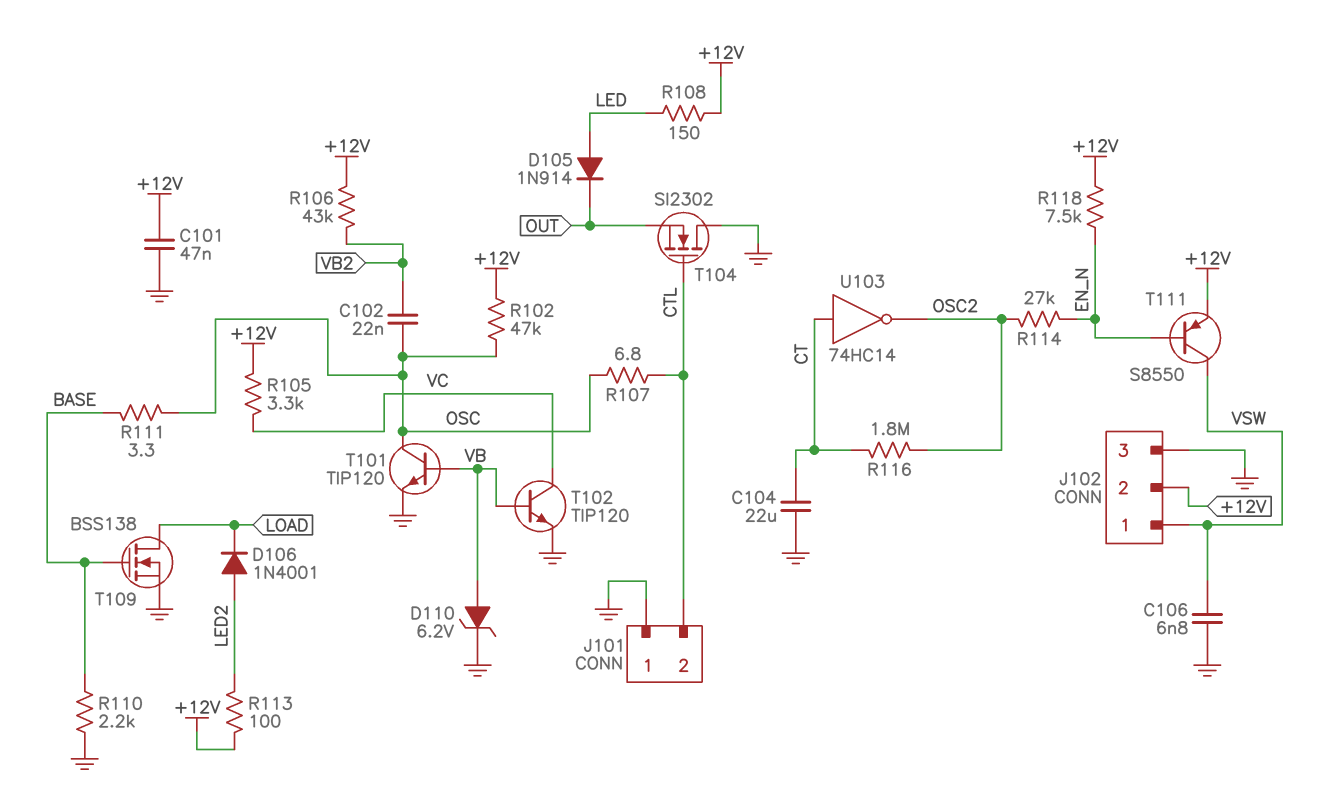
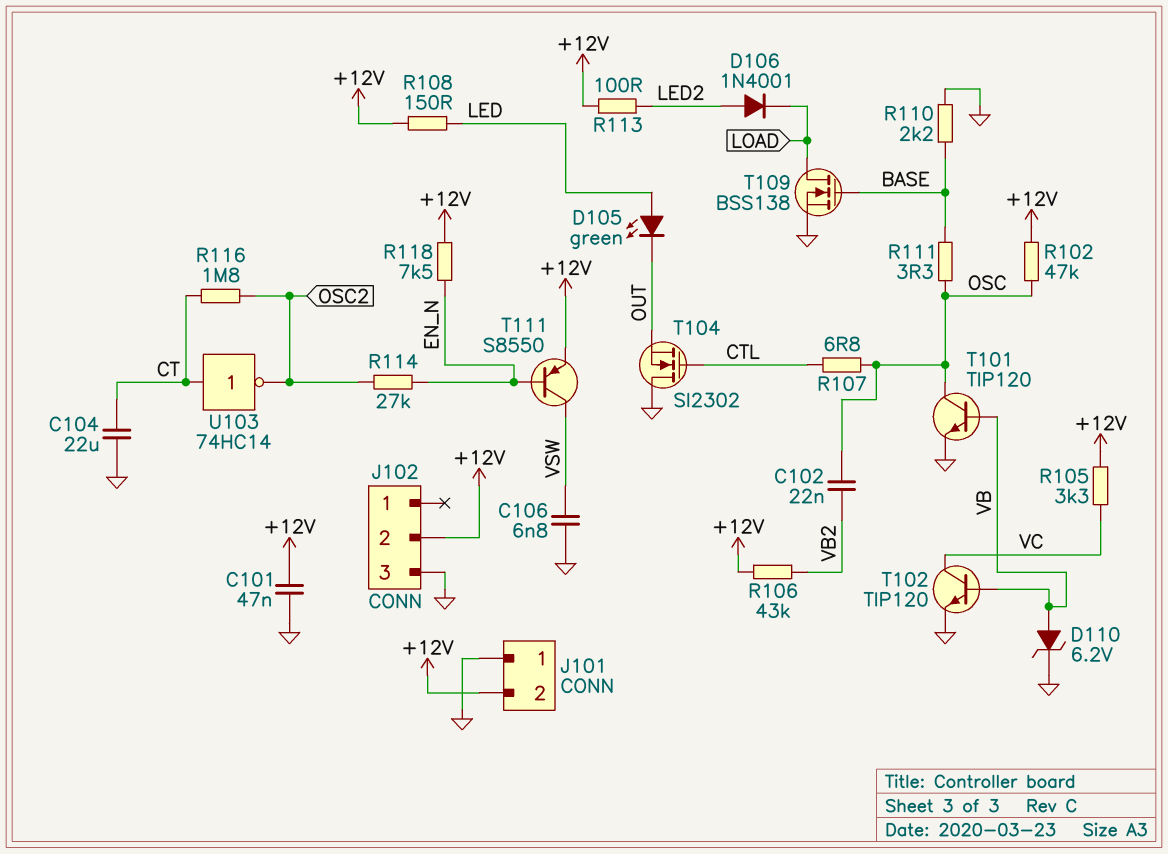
D105: diode 1N914 (A LED, K OUT) -> LED green (A LED, K OUT)
J101 pin 2: CTL -> +12V
J102 pin 1: VSW -> none

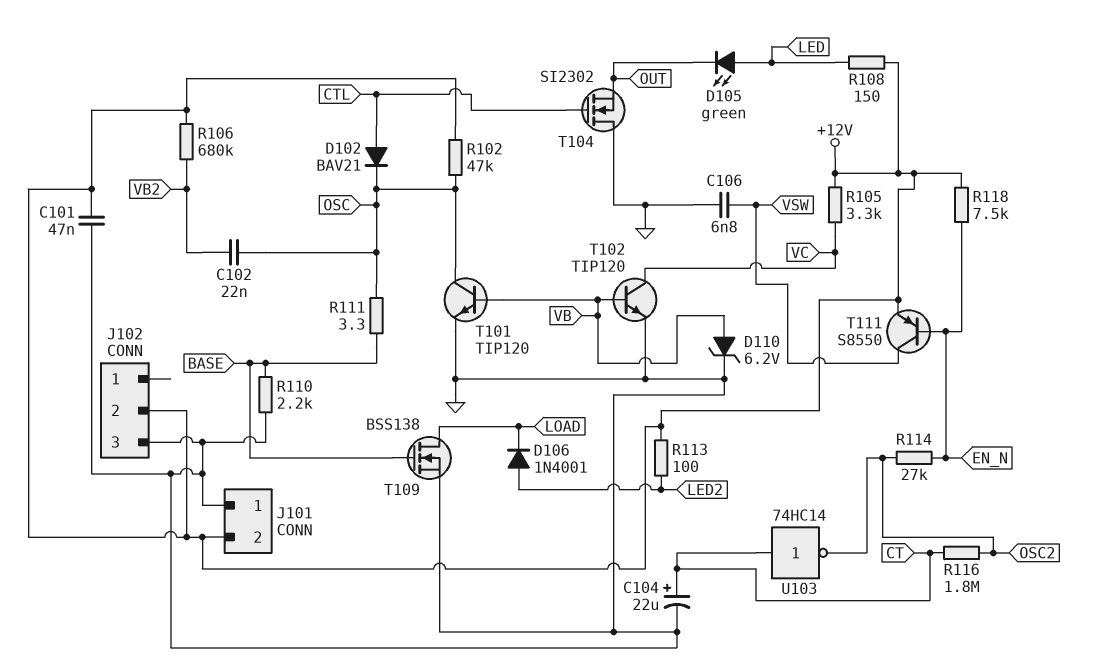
C104: 22uF (CT, GND) -> 22uF (plus CT, minus GND)
D102: none -> diode BAV21 (A CTL, K OSC)
R106: 43k (+12V, VB2) -> 680k (+12V, VB2)
R107: 6.8 (CTL, OSC) -> none

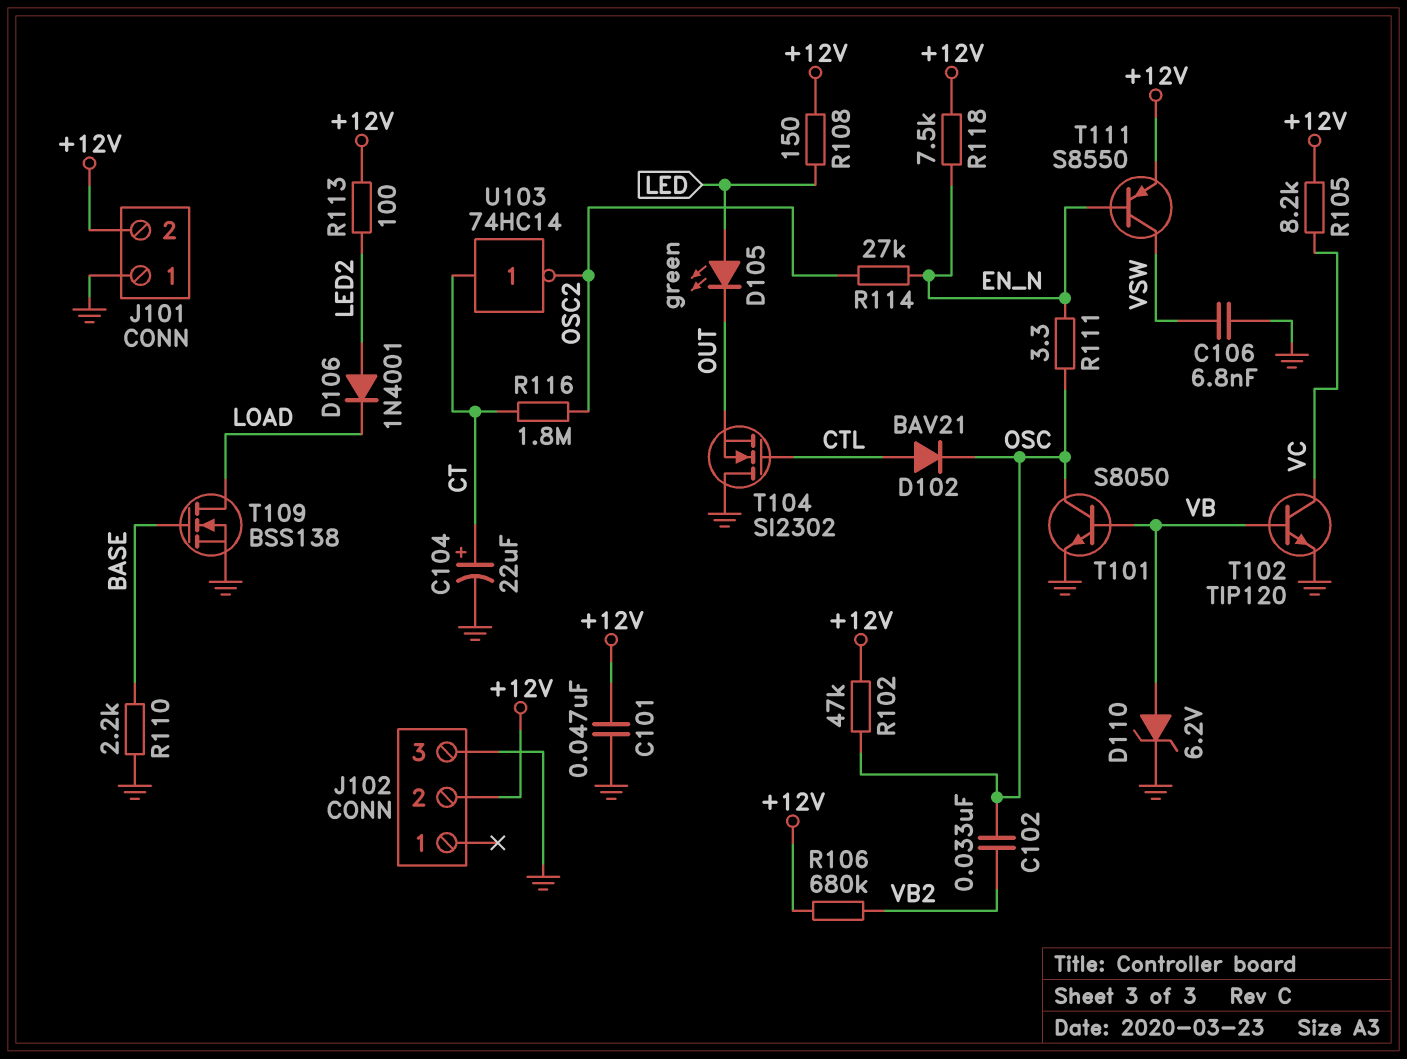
C102: 22nF (OSC, VB2) -> 33nF (OSC, VB2)
R105: 3.3k (+12V, VC) -> 8.2k (+12V, VC)
R111: 3.3 (BASE, OSC) -> 3.3 (EN_N, OSC)
T101: NPN TIP120 (B VB, C OSC, E GND) -> NPN S8050 (B VB, C OSC, E GND)

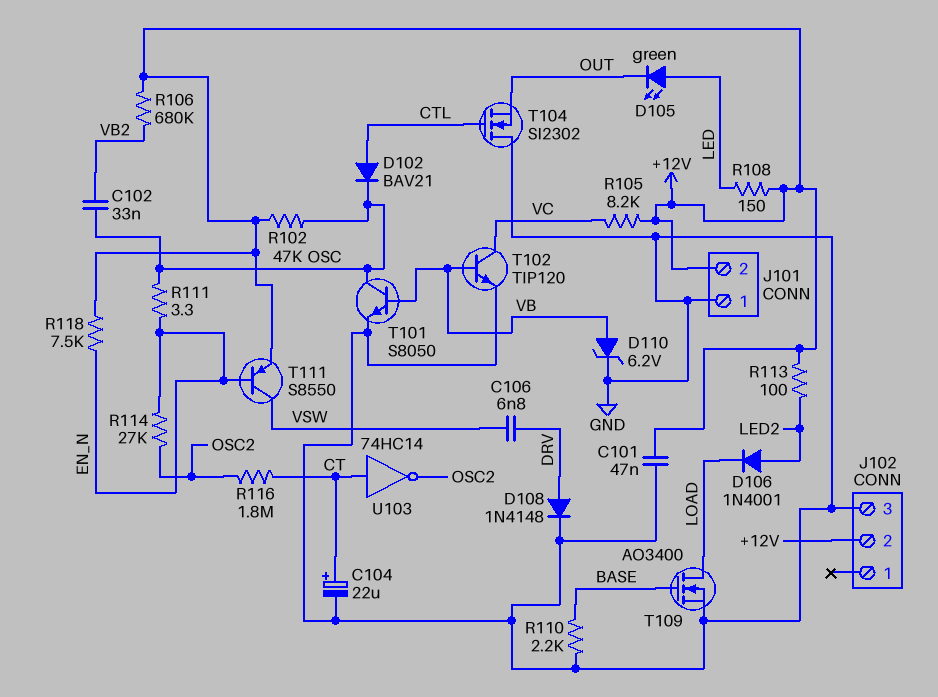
C106: 6.8nF (GND, VSW) -> 6.8nF (DRV, VSW)
D108: none -> diode 1N4148 (A DRV, K GND)
T109: NMOS BSS138 (G BASE, D LOAD, S GND) -> NMOS AO3400 (G BASE, D LOAD, S GND)

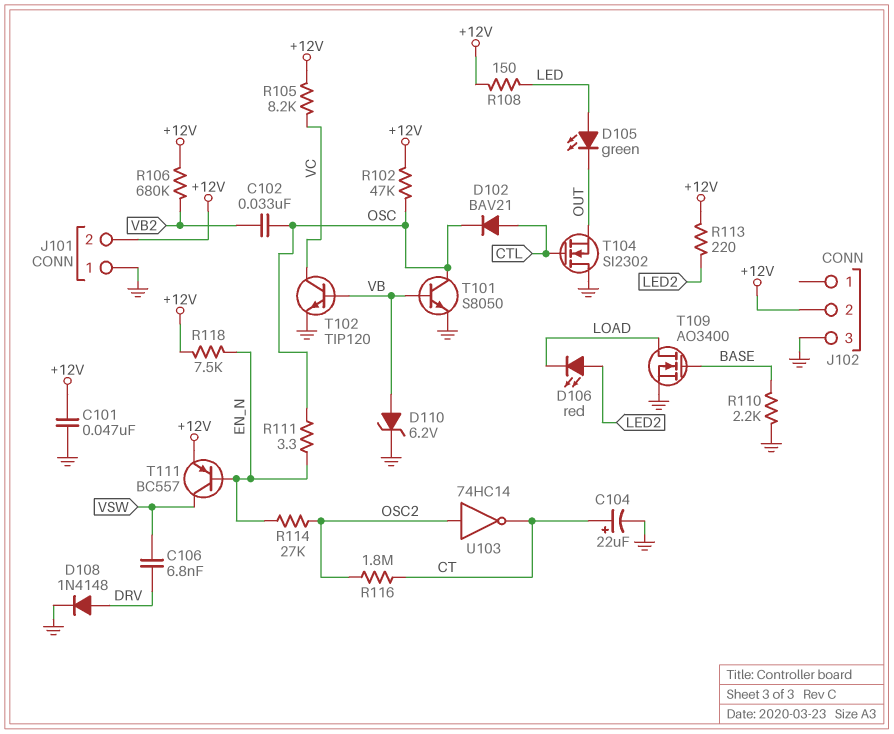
D106: diode 1N4001 (A LED2, K LOAD) -> LED red (A LED2, K LOAD)
R113: 100 (+12V, LED2) -> 220 (+12V, LED2)
T111: PNP S8550 (B EN_N, C VSW, E +12V) -> PNP BC557 (B EN_N, C VSW, E +12V)
U103: NOT 74HC14 (in CT, out OSC2) -> NOT 74HC14 (in OSC2, out CT)

